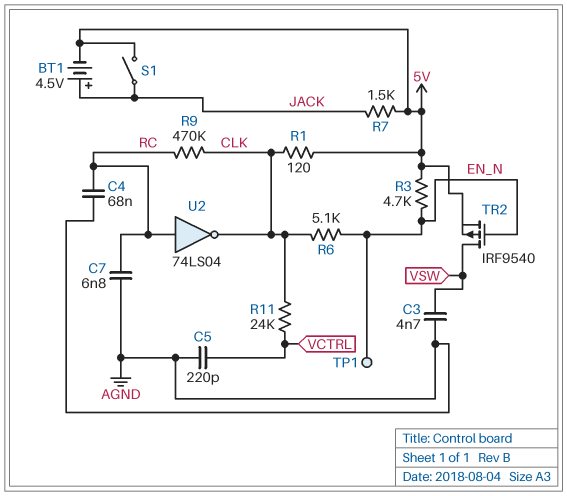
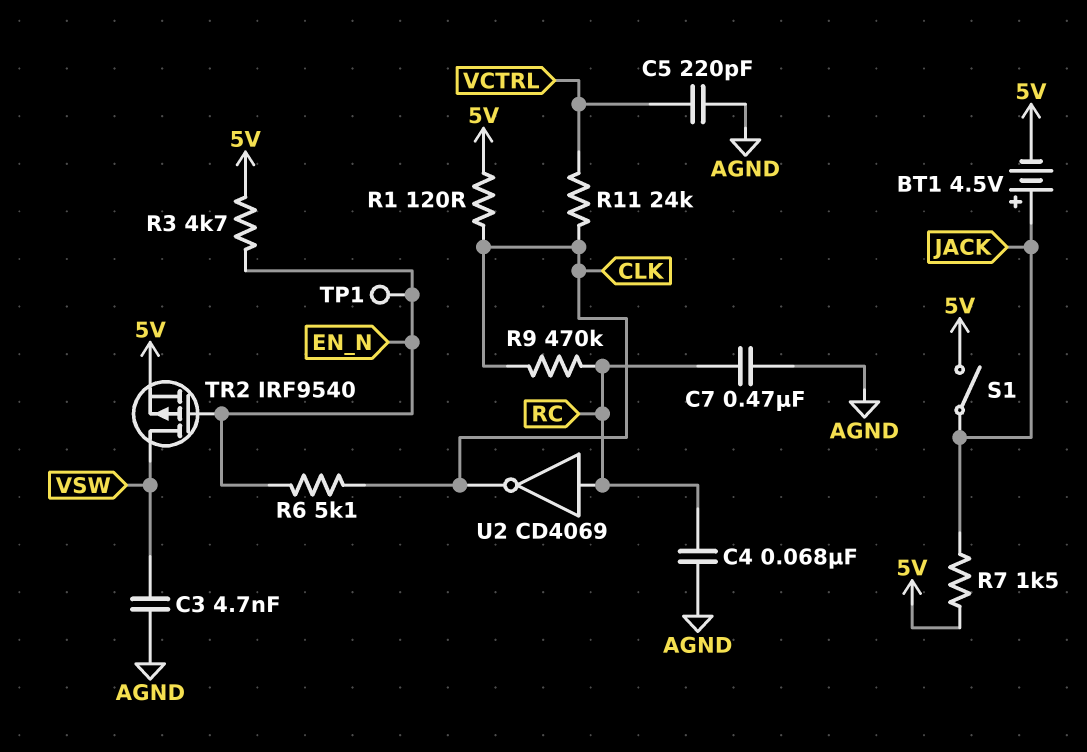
C7: 6.8nF (AGND, RC) -> 470nF (AGND, RC)
U2: NOT 74LS04 (in RC, out CLK) -> NOT CD4069 (in RC, out CLK)

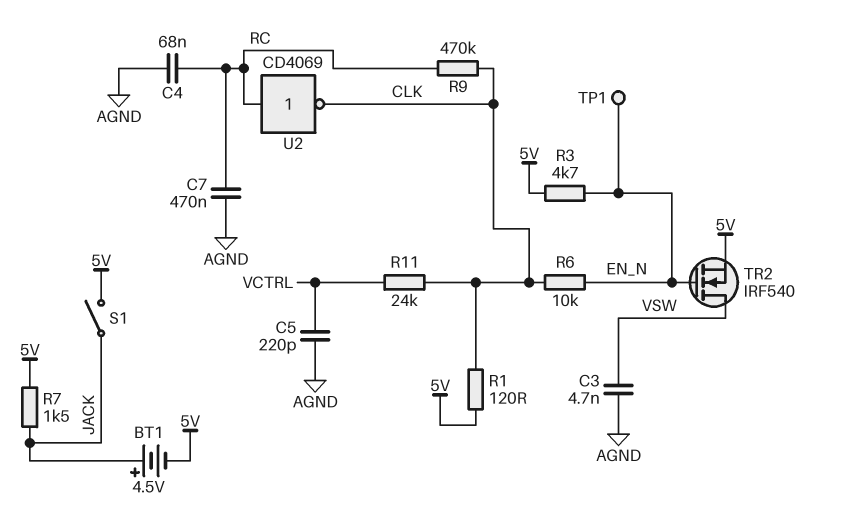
R6: 5.1k (CLK, EN_N) -> 10k (CLK, EN_N)
TR2: PMOS IRF9540 (G EN_N, D VSW, S 5V) -> NMOS IRF540 (G EN_N, D VSW, S 5V)

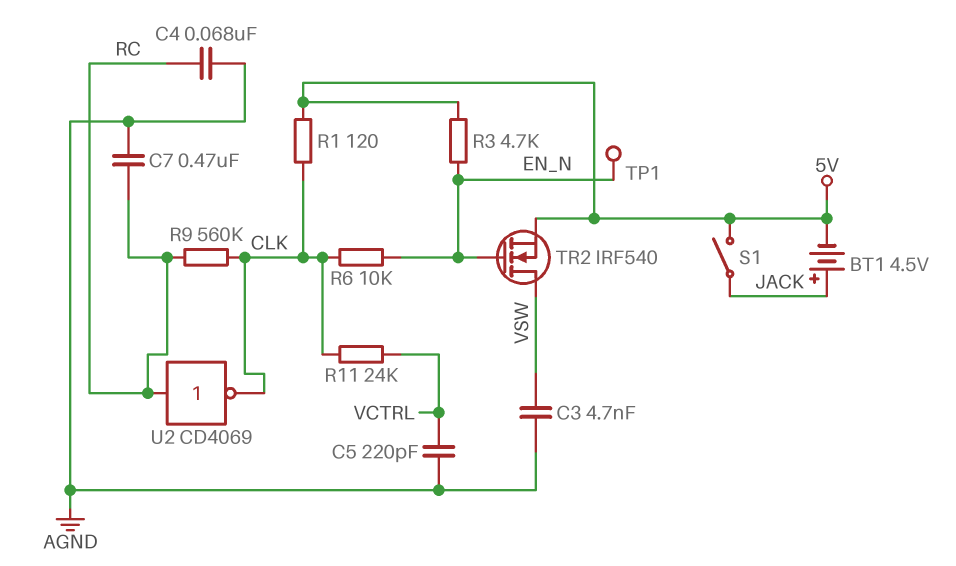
R7: 1.5k (5V, JACK) -> none
R9: 470k (CLK, RC) -> 560k (CLK, RC)

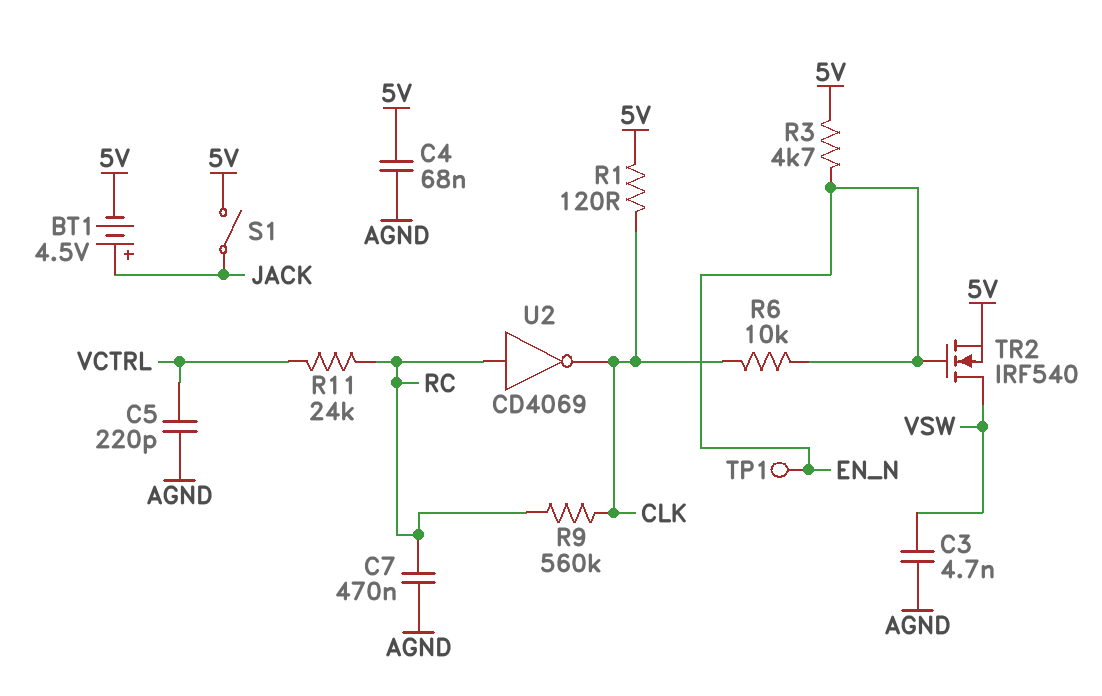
C4: 68nF (AGND, RC) -> 68nF (5V, AGND)
R11: 24k (CLK, VCTRL) -> 24k (RC, VCTRL)

